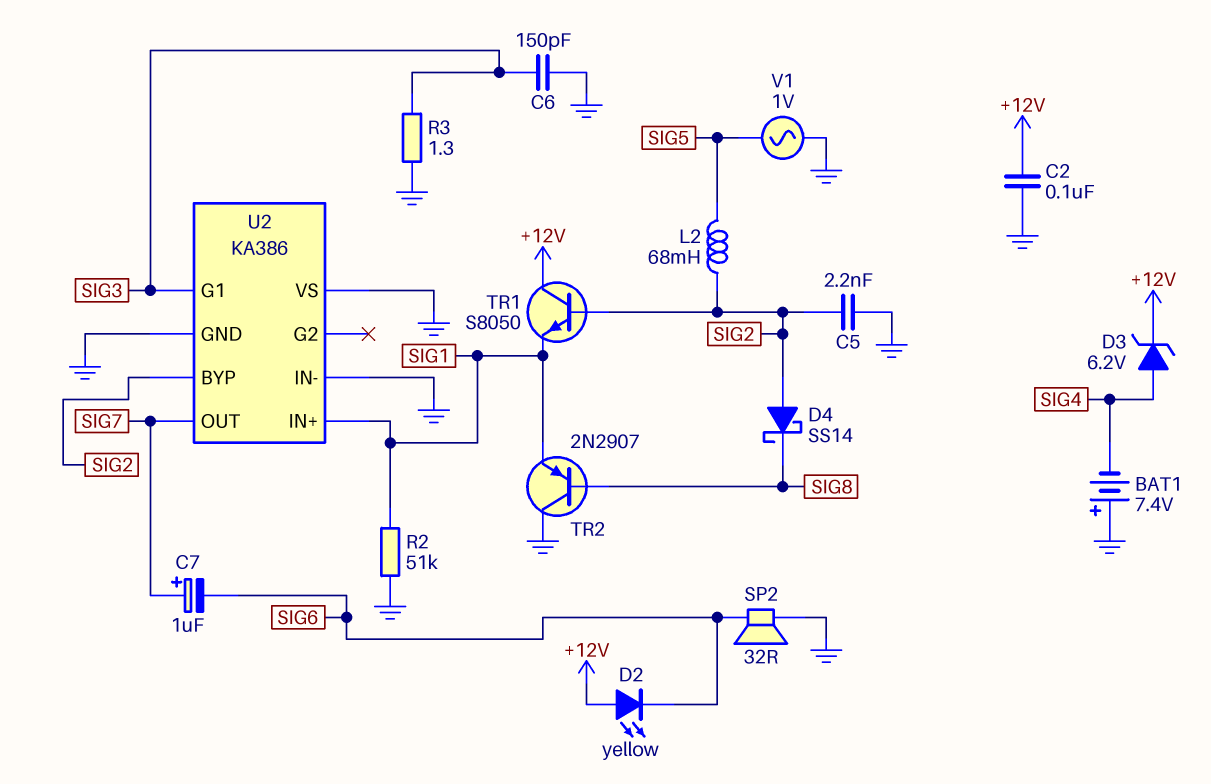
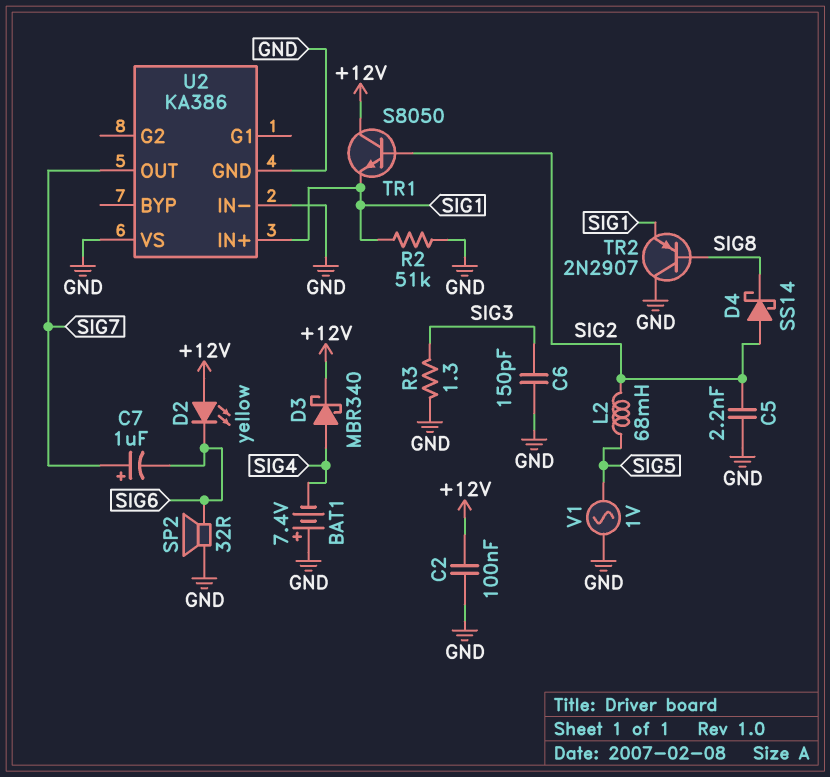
D3: zener 6.2V (A SIG4, K +12V) -> schottky MBR340 (A SIG4, K +12V)
U2 pin BYP: SIG2 -> none
U2 pin G1: SIG3 -> none

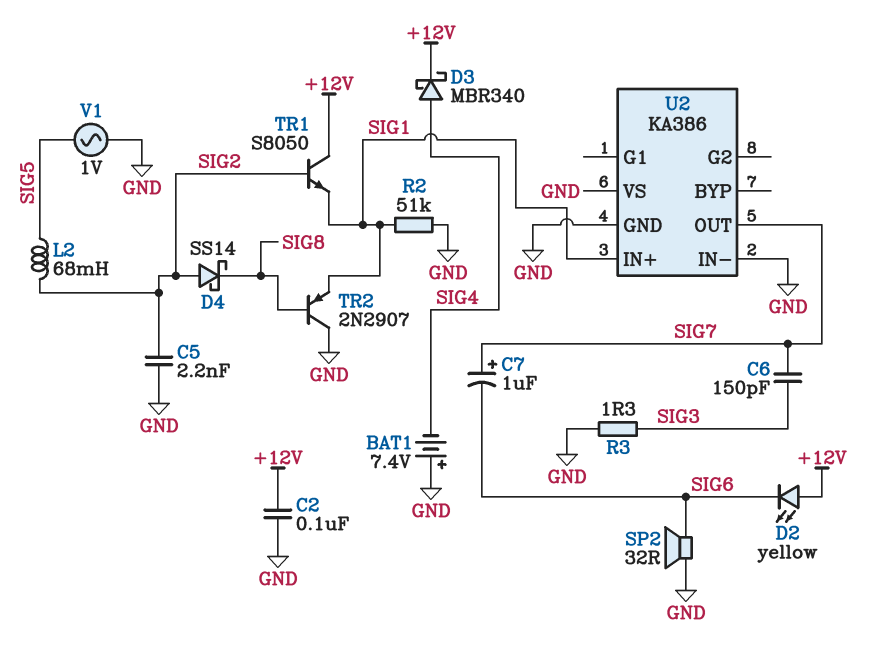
C6: 150pF (GND, SIG3) -> 150pF (SIG3, SIG7)

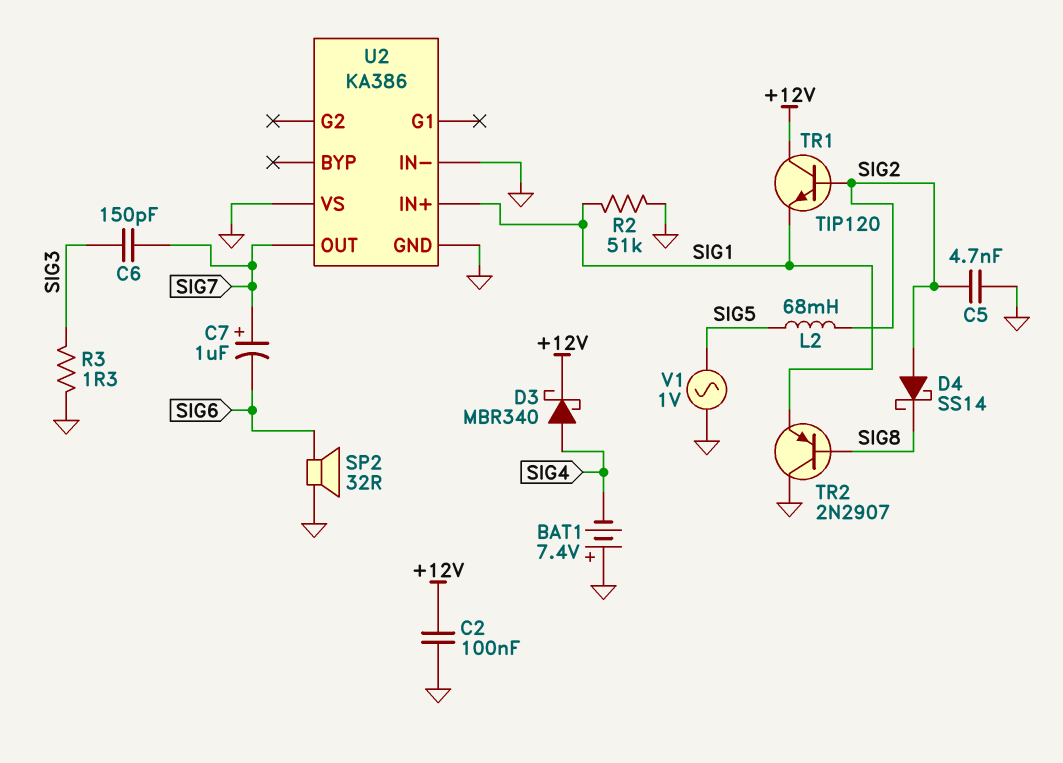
C5: 2.2nF (GND, SIG2) -> 4.7nF (GND, SIG2)
D2: LED yellow (A +12V, K SIG6) -> none
TR1: NPN S8050 (B SIG2, C +12V, E SIG1) -> NPN TIP120 (B SIG2, C +12V, E SIG1)

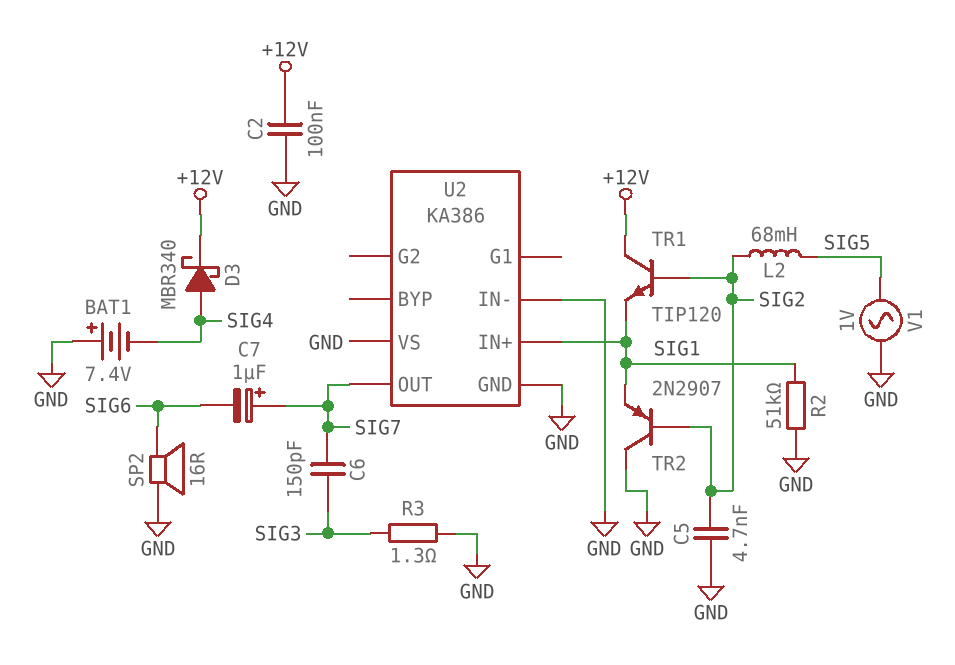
D4: schottky SS14 (A SIG2, K SIG8) -> none
SP2: speaker 32R (GND, SIG6) -> speaker 16R (GND, SIG6)
TR2: PNP 2N2907 (B SIG8, C GND, E SIG1) -> PNP 2N2907 (B SIG2, C GND, E SIG1)

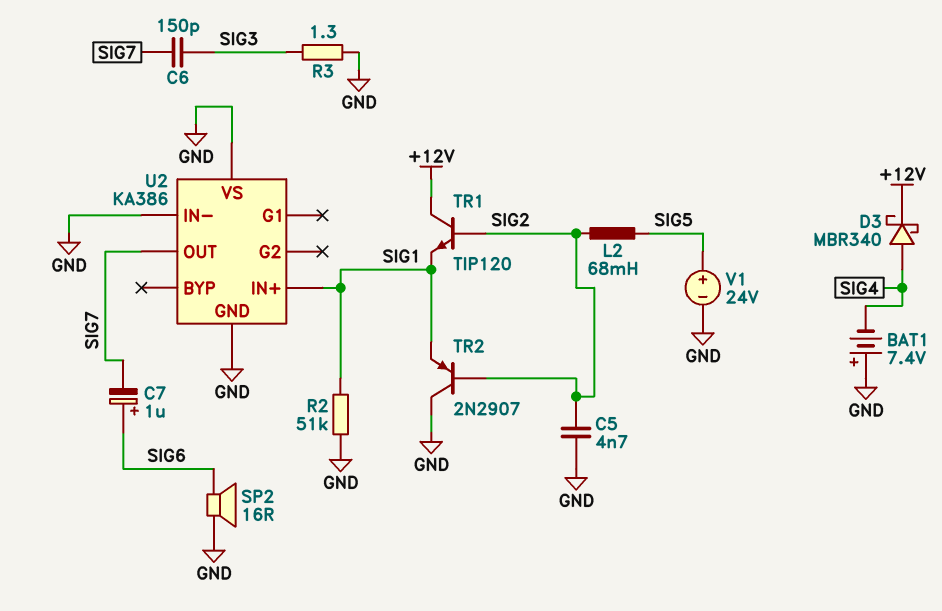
C2: 100nF (+12V, GND) -> none
C7: 1uF (plus SIG7, minus SIG6) -> 1uF (plus SIG6, minus SIG7)
V1: AC 1V (GND, SIG5) -> 24V (plus SIG5, minus GND)

